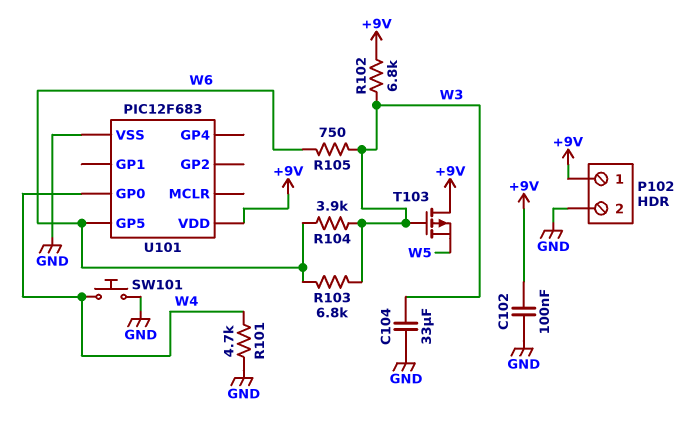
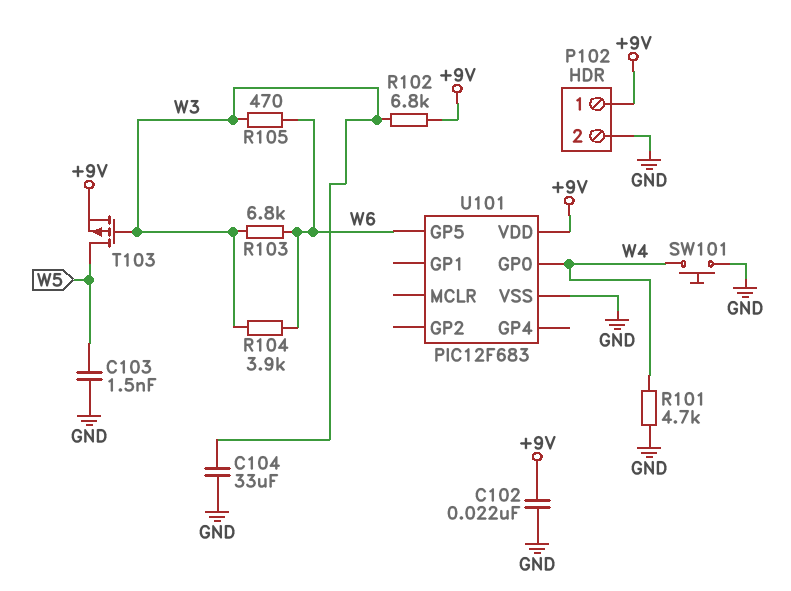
C102: 100nF (+9V, GND) -> 22nF (+9V, GND)
C103: none -> 1.5nF (GND, W5)
R105: 750 (W3, W6) -> 470 (W3, W6)
T103: PMOS (G W3, D +9V, S W5) -> PMOS (G W3, D W5, S +9V)

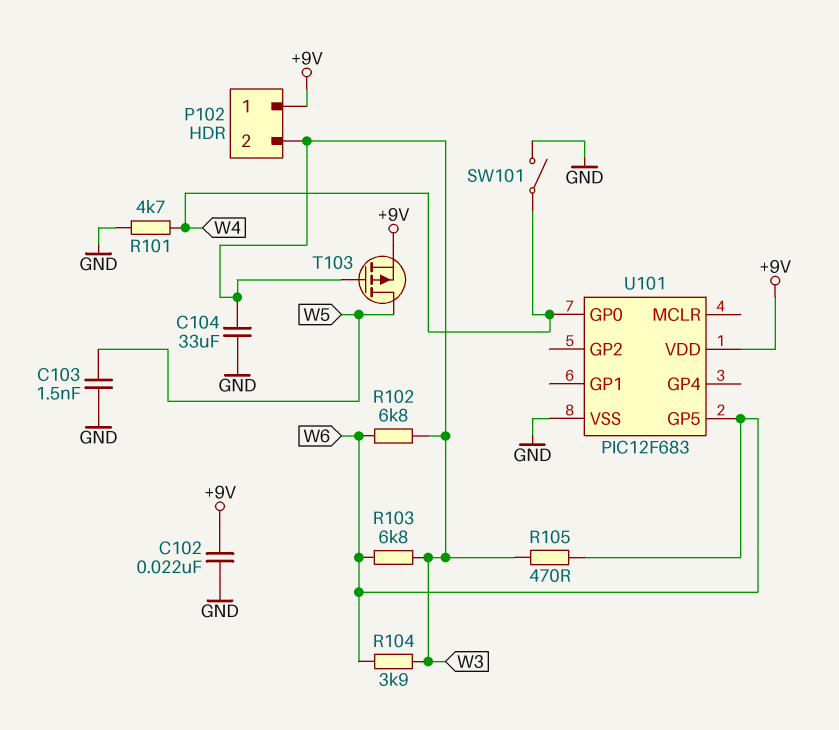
P102 pin 2: GND -> W3
R102: 6.8k (+9V, W3) -> 6.8k (W3, W6)
SW101: button (GND, W4) -> switch (GND, W4)

